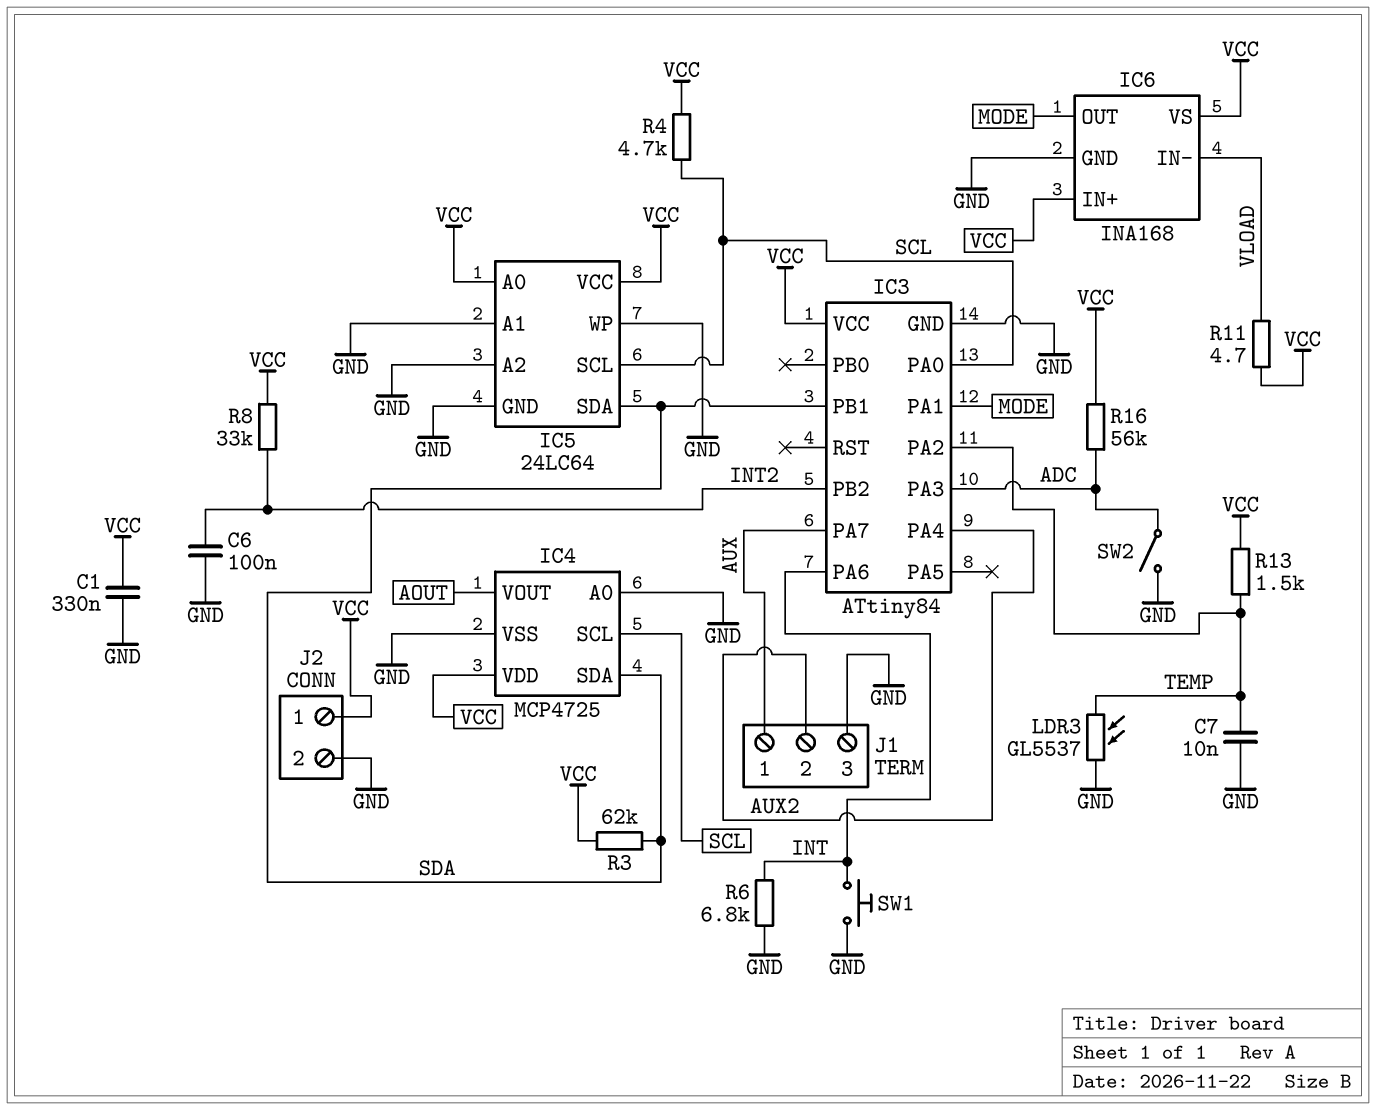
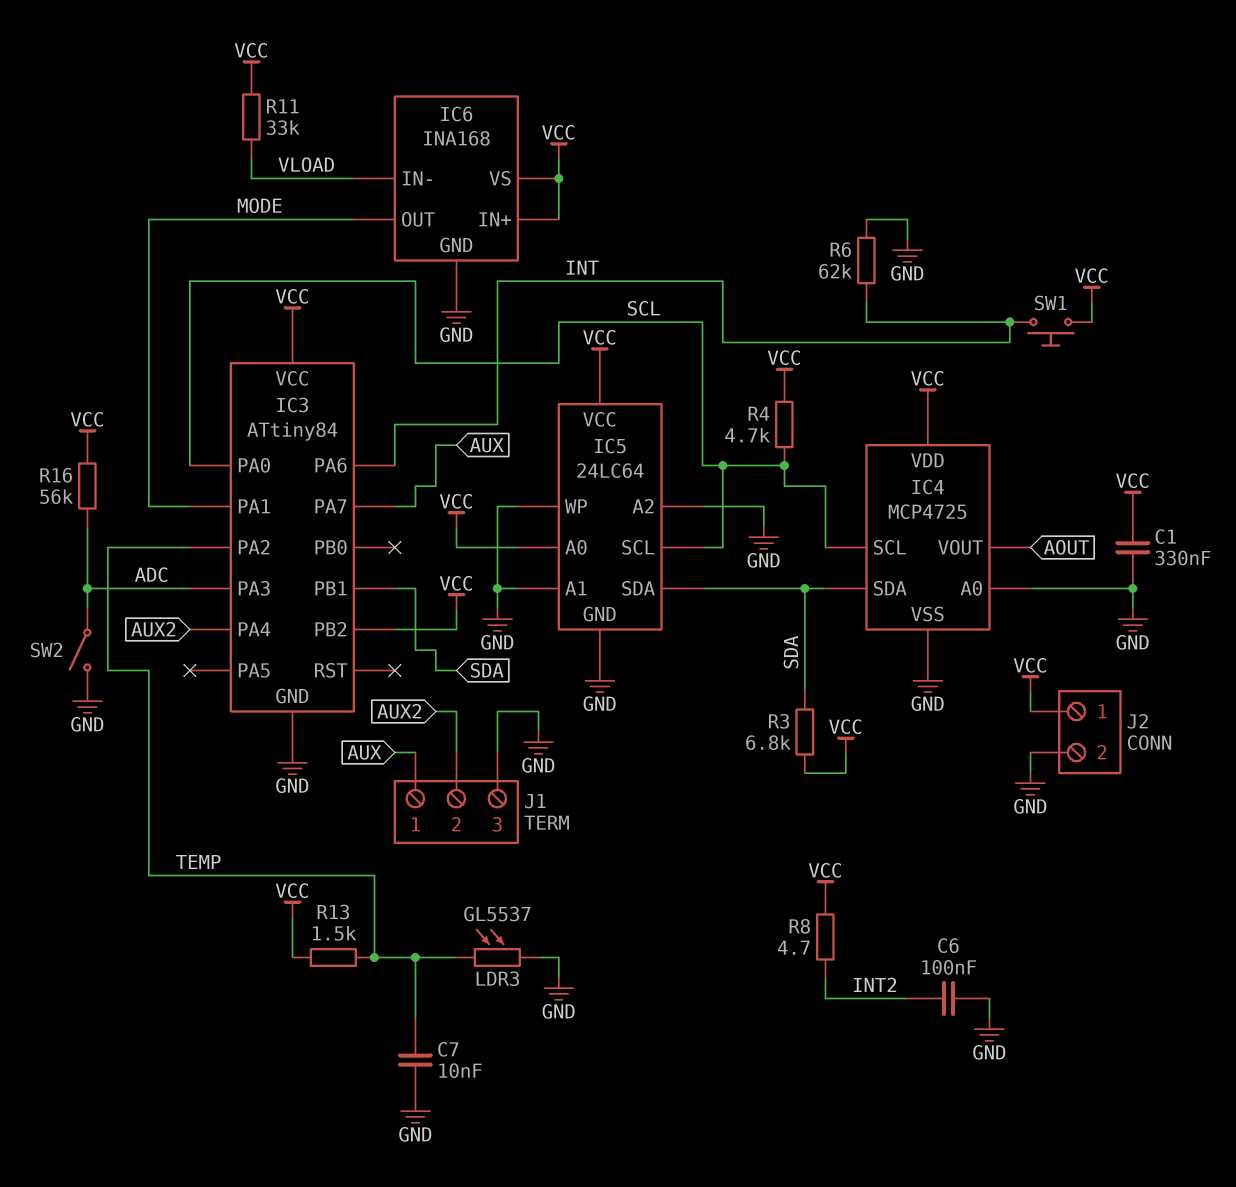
IC3 pin PB2: INT2 -> VCC
R3: 62k (SDA, VCC) -> 6.8k (SDA, VCC)
R6: 6.8k (GND, INT) -> 62k (GND, INT)
R8: 33k (INT2, VCC) -> 4.7 (INT2, VCC)
R11: 4.7 (VCC, VLOAD) -> 33k (VCC, VLOAD)
SW1: button (GND, INT) -> button (INT, VCC)

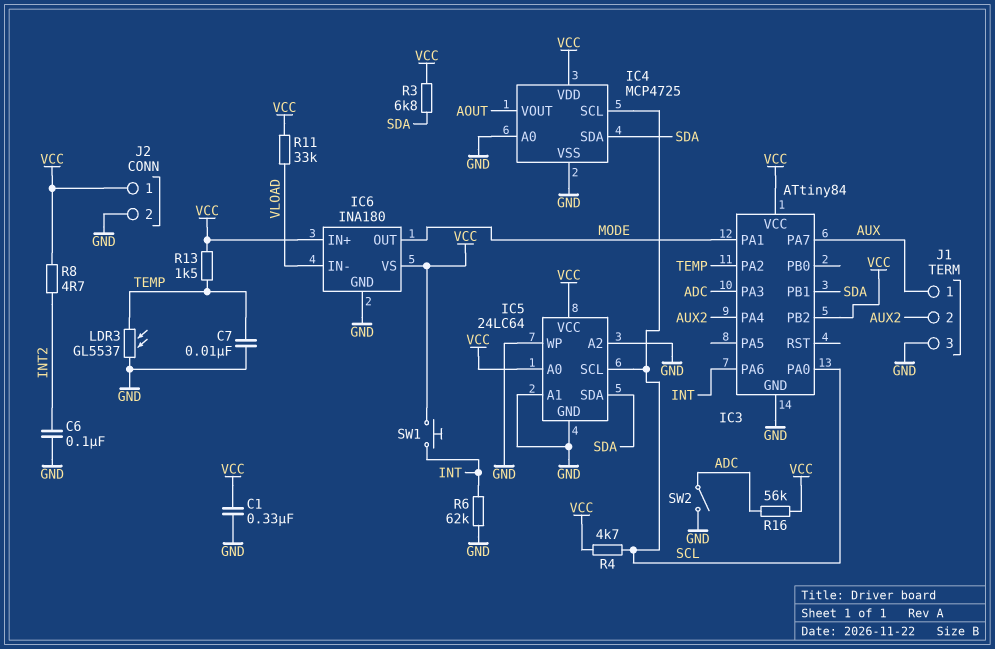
IC6: INA168 -> INA180

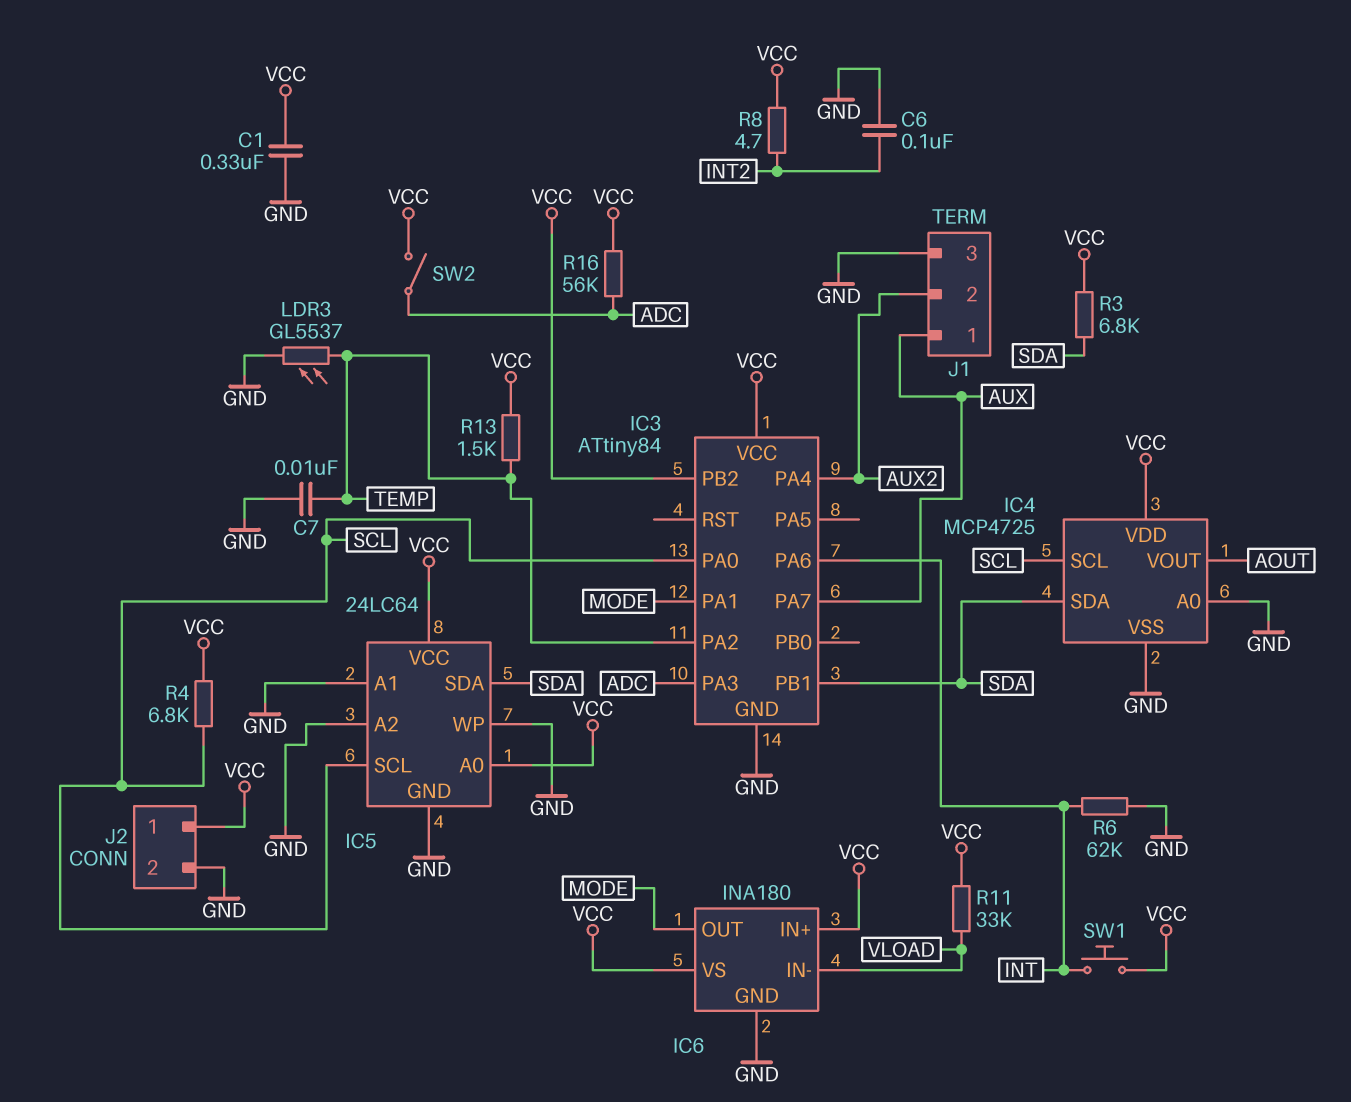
R4: 4.7k (SCL, VCC) -> 6.8k (SCL, VCC)
SW2: switch (ADC, GND) -> switch (ADC, VCC)

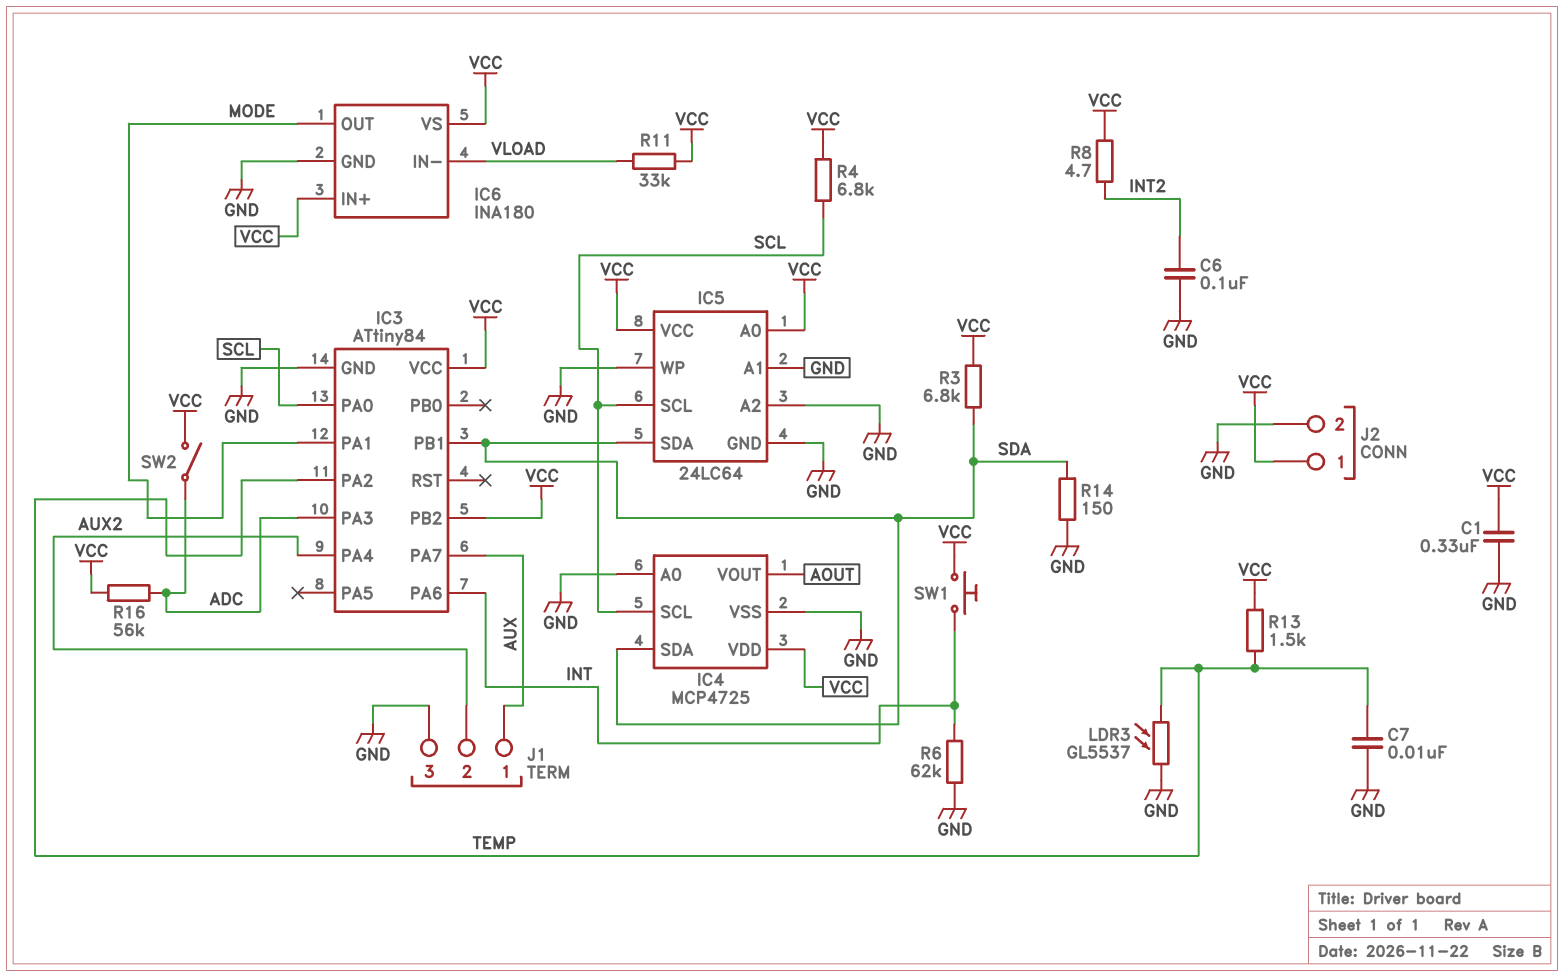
R14: none -> 150 (GND, SDA)

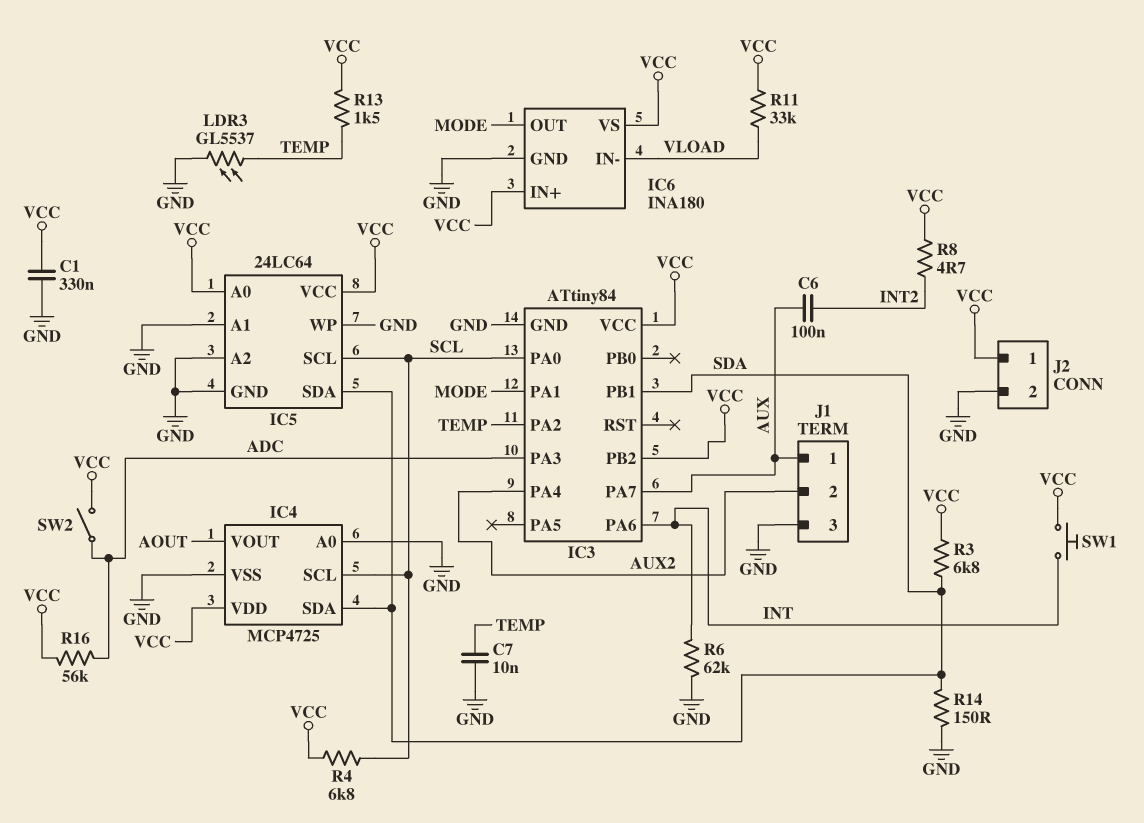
C6: 100nF (GND, INT2) -> 100nF (AUX, INT2)

